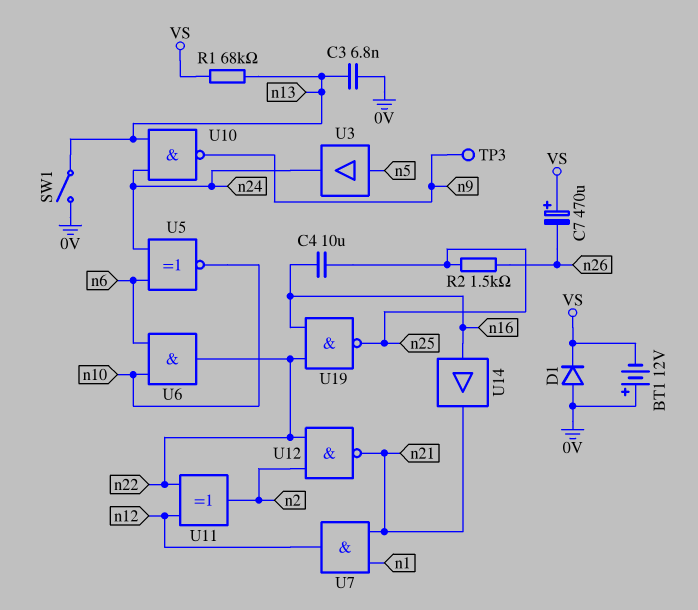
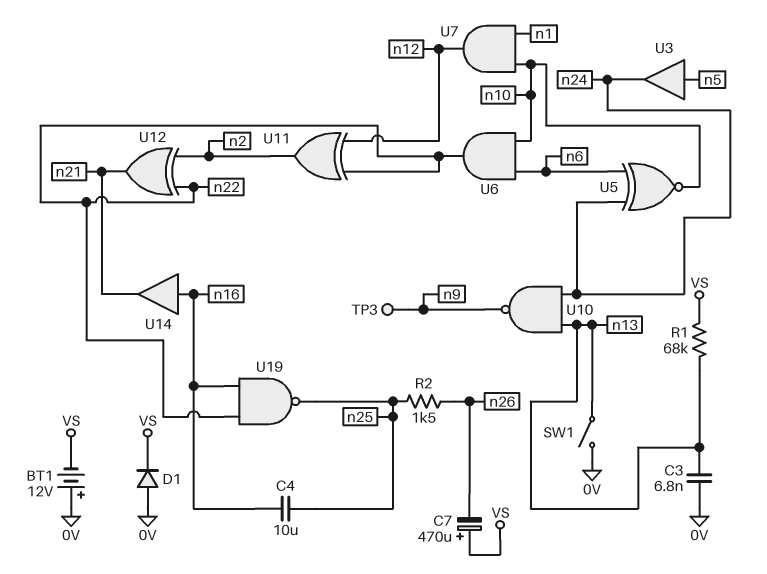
U7: AND (in n1, in n21, out n12) -> AND (in n1, in n10, out n12)
U12: NAND (in n2, in n22, out n21) -> XOR (in n2, in n22, out n21)

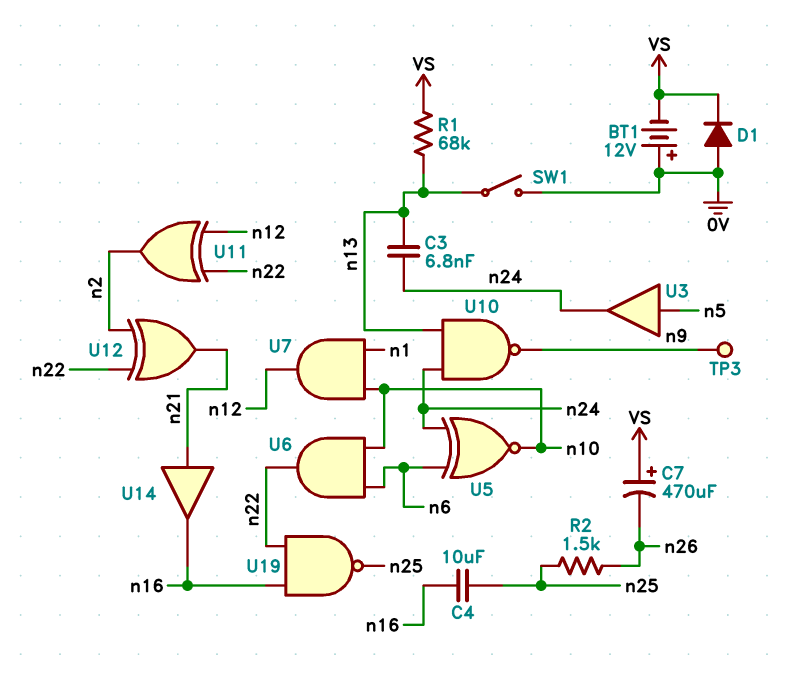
C3: 6.8nF (0V, n13) -> 6.8nF (n13, n24)
U14: buffer (in n16, out n21) -> buffer (in n21, out n16)

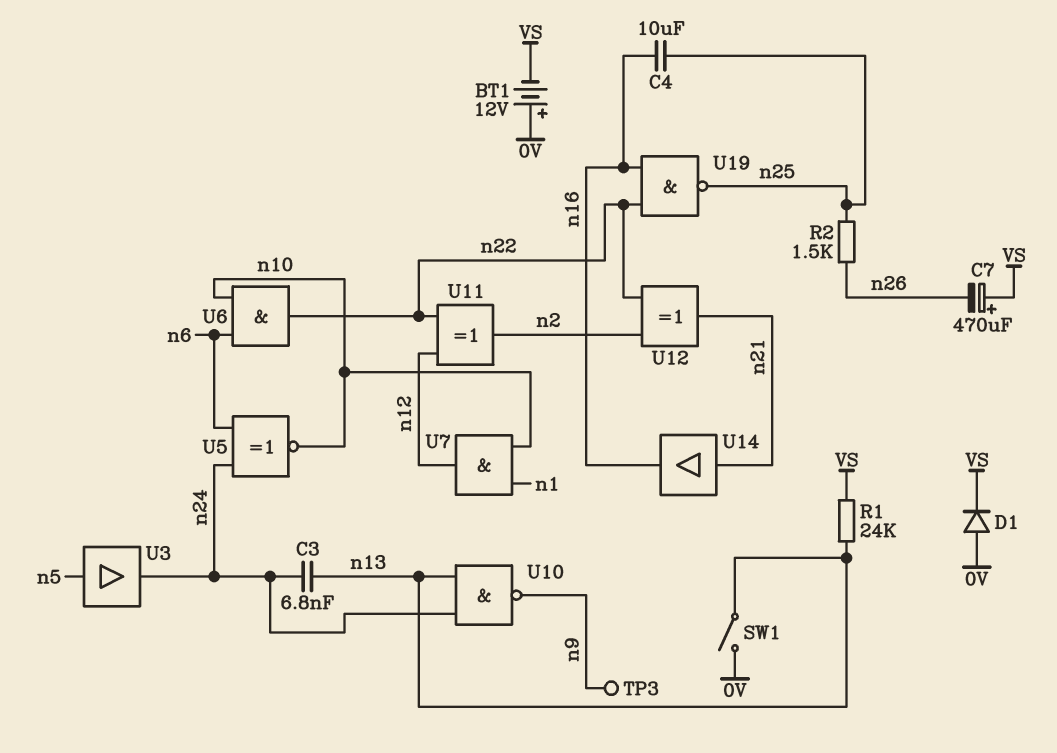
R1: 68k (VS, n13) -> 24k (VS, n13)

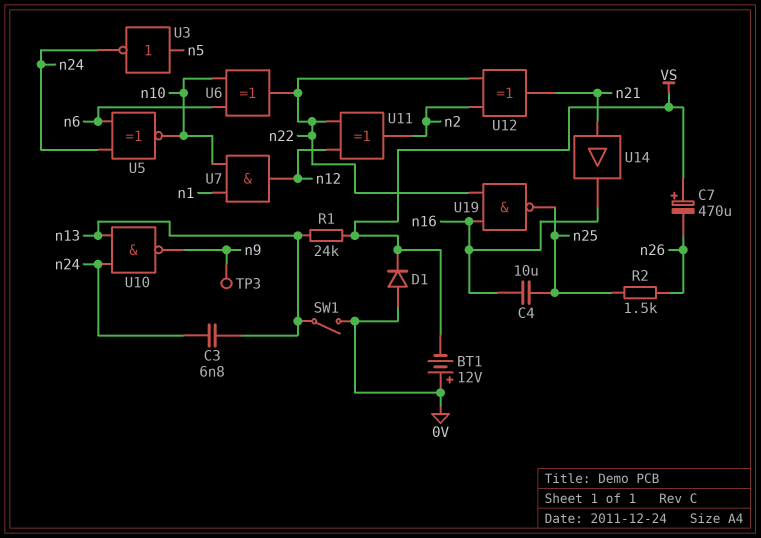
U3: buffer (in n5, out n24) -> NOT (in n5, out n24)
U6: AND (in n6, in n10, out n22) -> XOR (in n6, in n10, out n22)

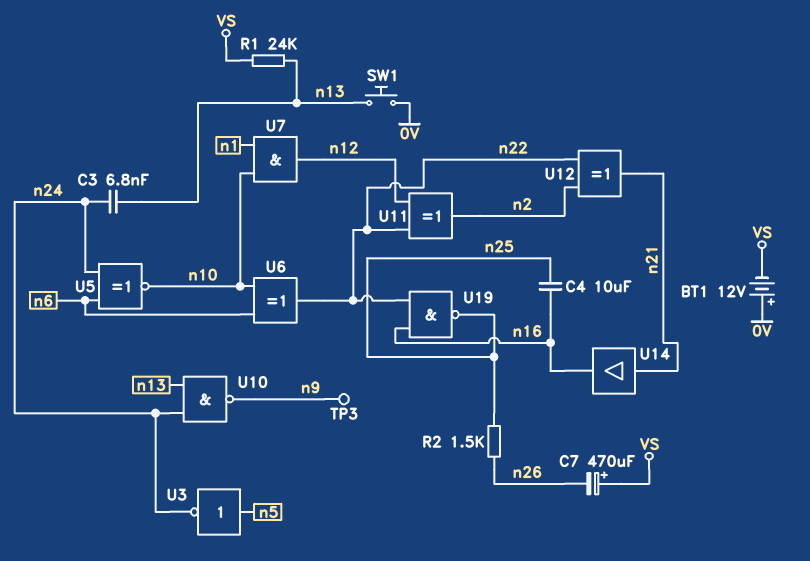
D1: diode (A 0V, K VS) -> none
SW1: switch (0V, n13) -> button (0V, n13)

